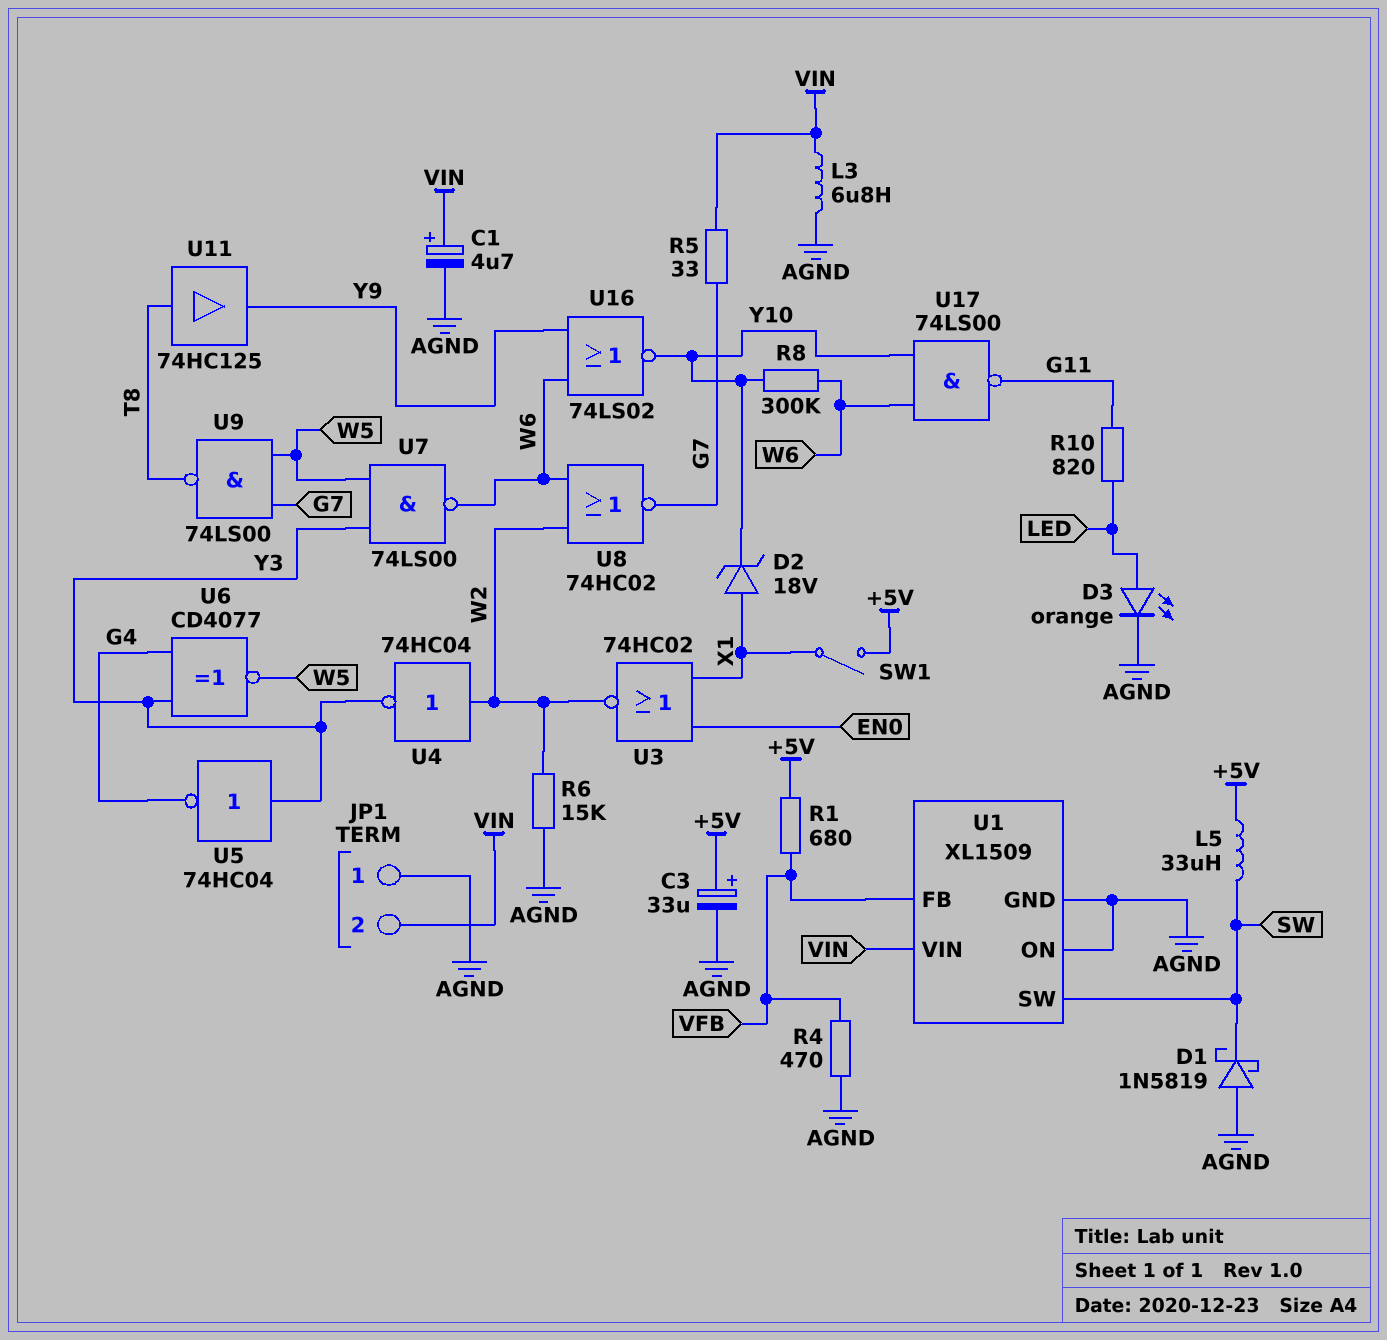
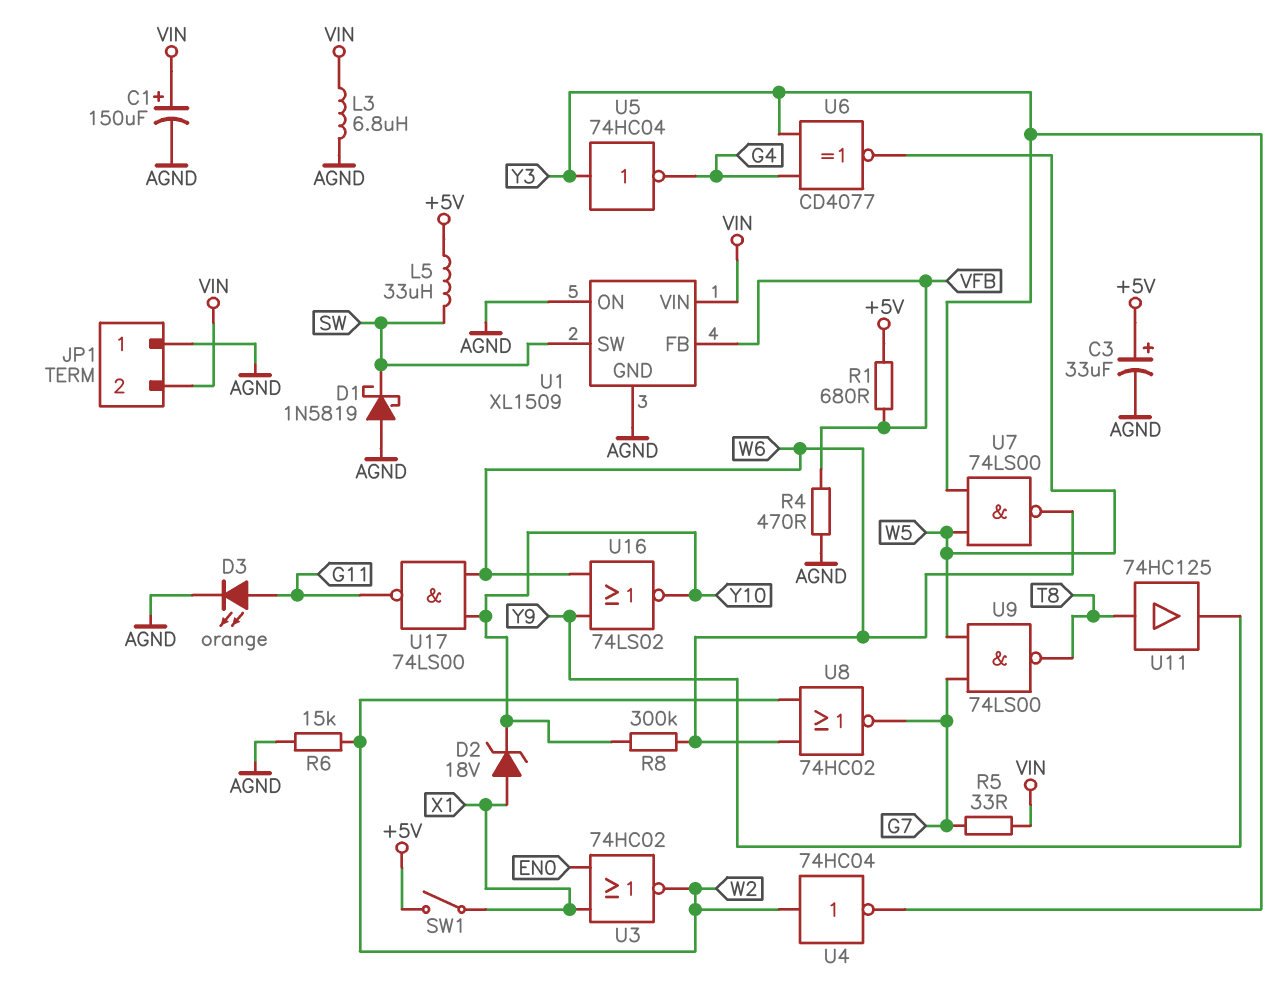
C1: 4.7uF (plus VIN, minus AGND) -> 150uF (plus VIN, minus AGND)
D3: LED orange (A LED, K AGND) -> LED orange (A G11, K AGND)
R10: 820 (G11, LED) -> none

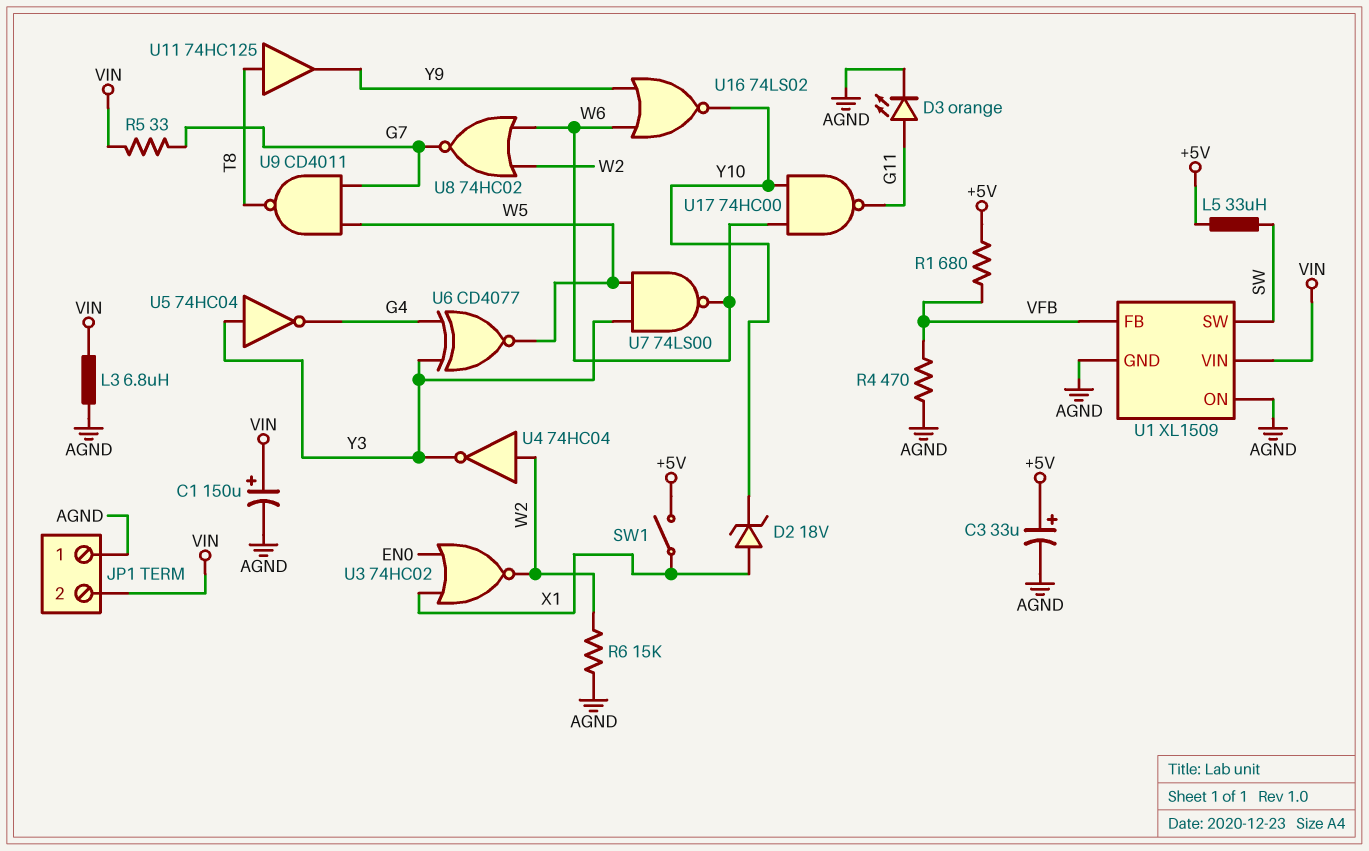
D1: schottky 1N5819 (A AGND, K SW) -> none
R8: 300k (W6, Y10) -> none
U9: NAND 74LS00 (in G7, in W5, out T8) -> NAND CD4011 (in G7, in W5, out T8)
U17: NAND 74LS00 (in W6, in Y10, out G11) -> NAND 74HC00 (in W6, in Y10, out G11)

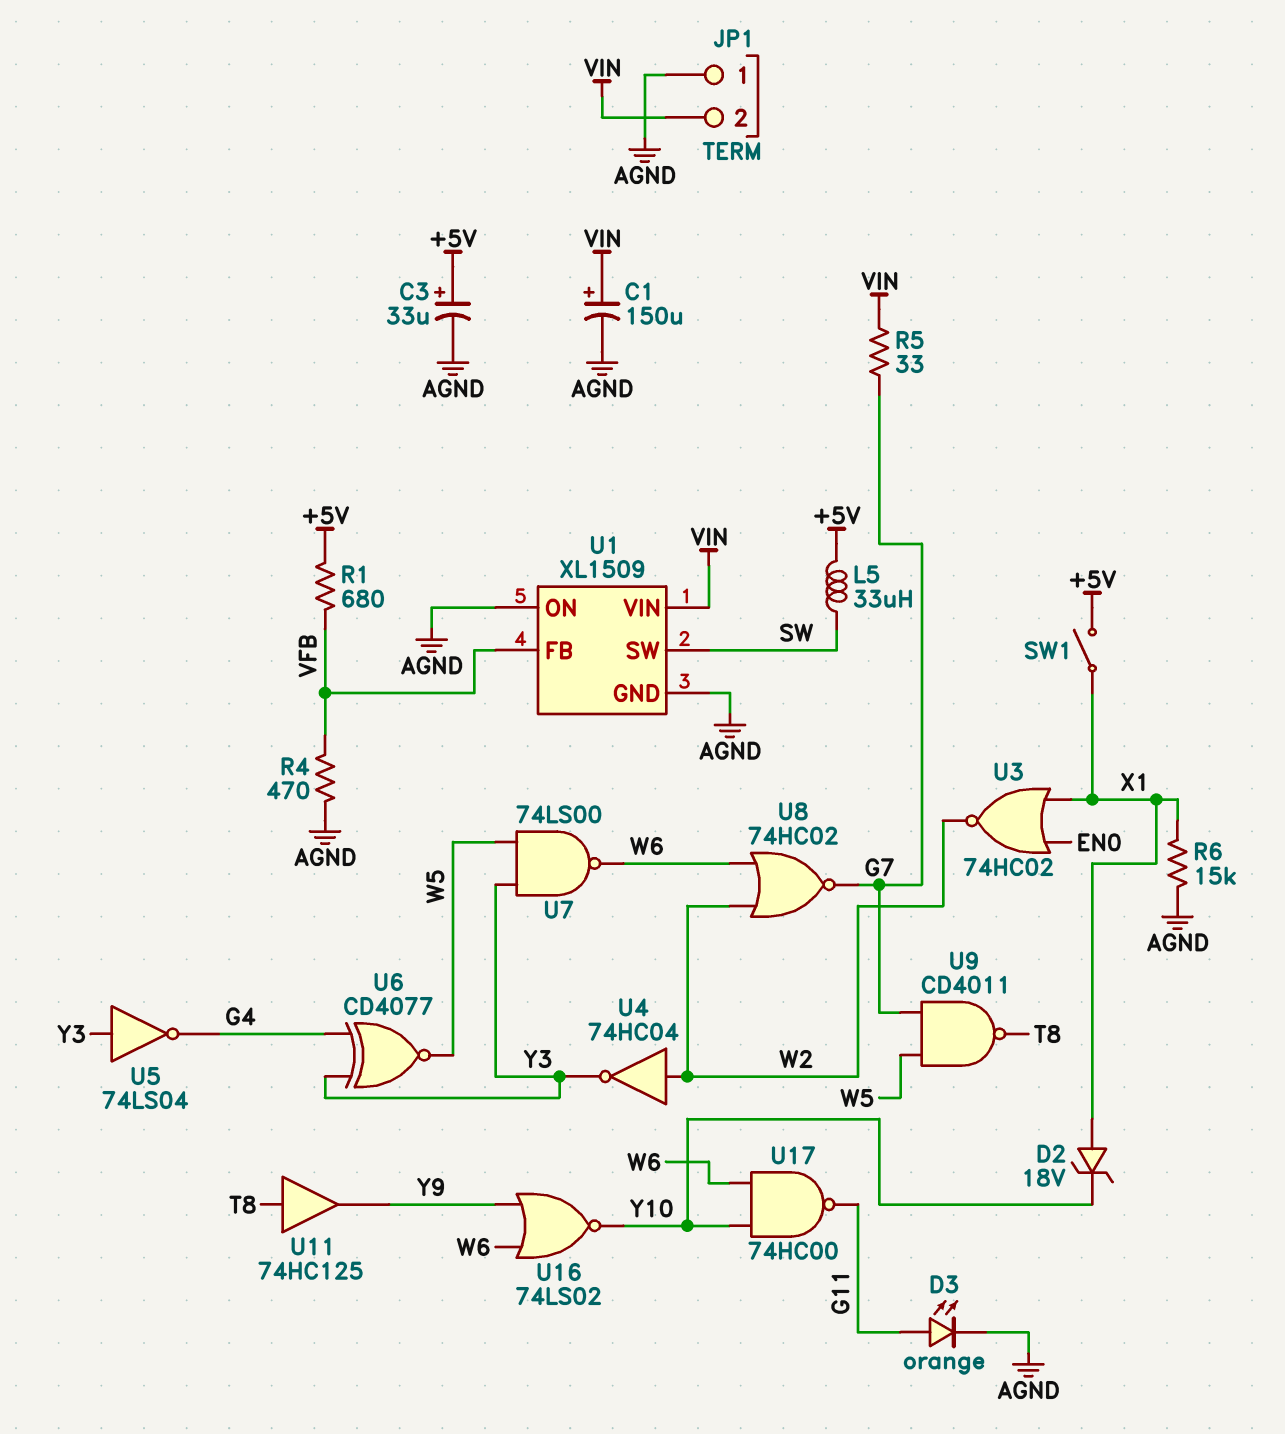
L3: 6.8uH (AGND, VIN) -> none
R6: 15k (AGND, W2) -> 15k (AGND, X1)
U5: NOT 74HC04 (in Y3, out G4) -> NOT 74LS04 (in Y3, out G4)

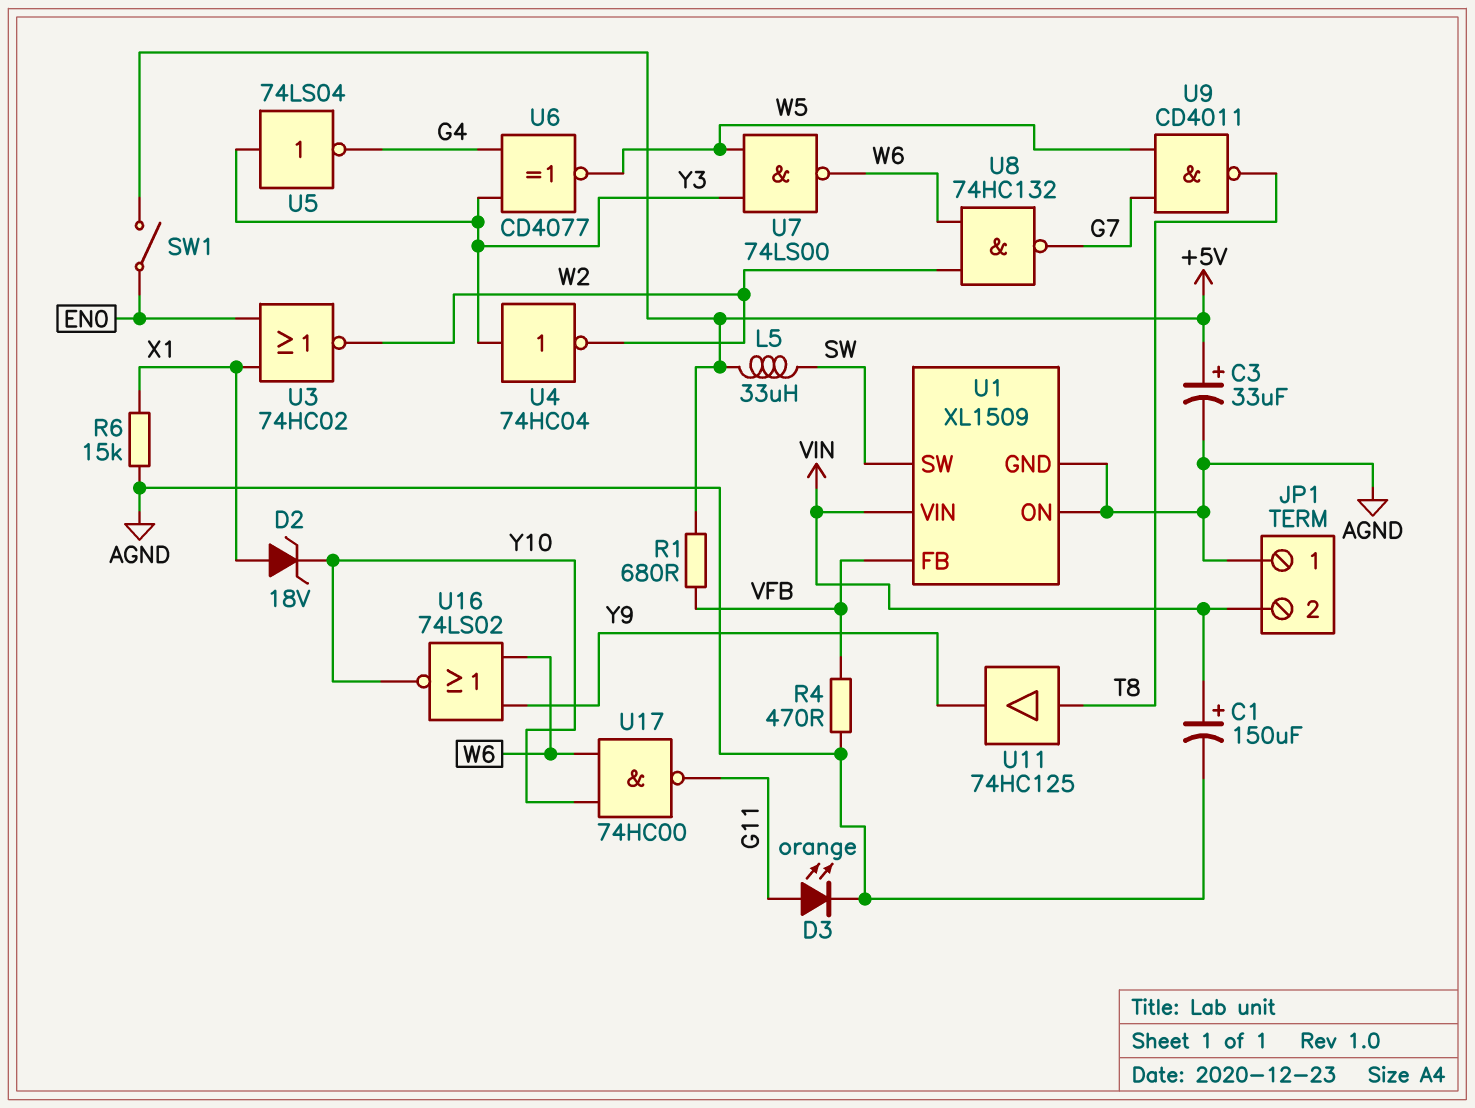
R5: 33 (G7, VIN) -> none
SW1: switch (+5V, X1) -> switch (+5V, EN0)
U4: NOT 74HC04 (in W2, out Y3) -> NOT 74HC04 (in Y3, out W2)
U8: NOR 74HC02 (in W2, in W6, out G7) -> NAND 74HC132 (in W2, in W6, out G7)

